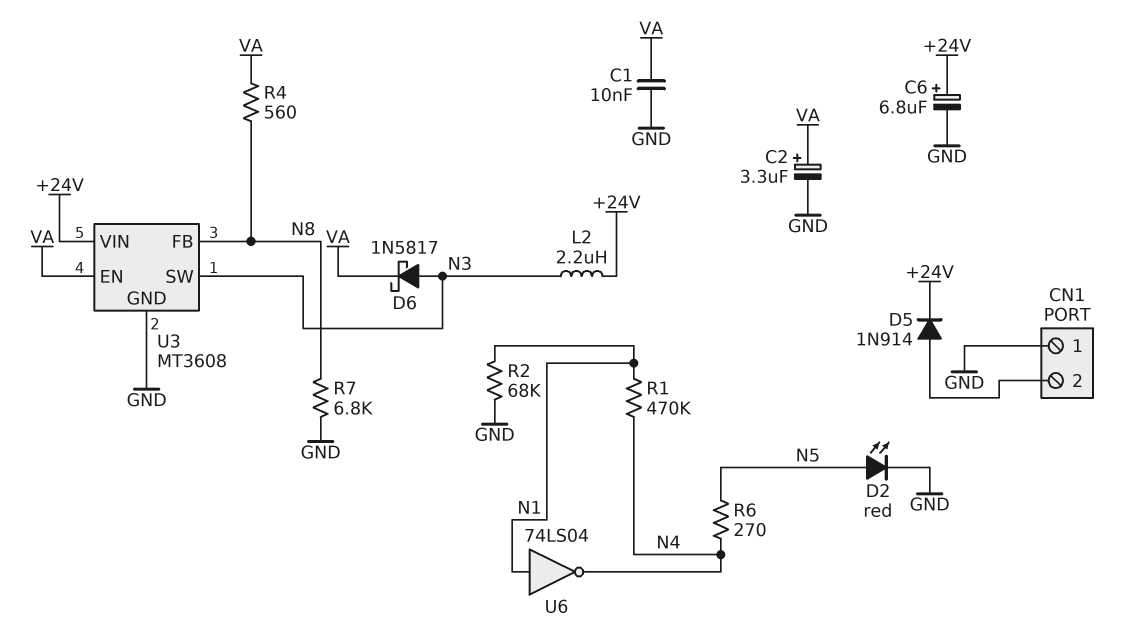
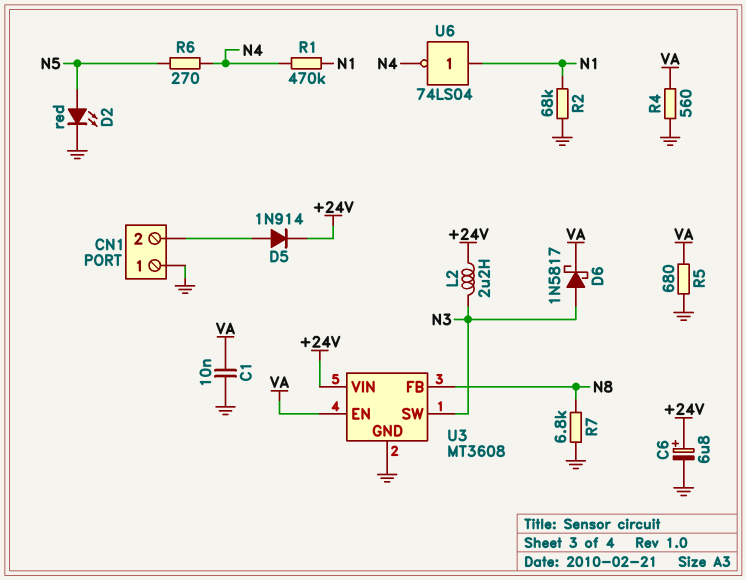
C2: 3.3uF (plus VA, minus GND) -> none
R4: 560 (N8, VA) -> 560 (GND, VA)
R5: none -> 680 (GND, VA)

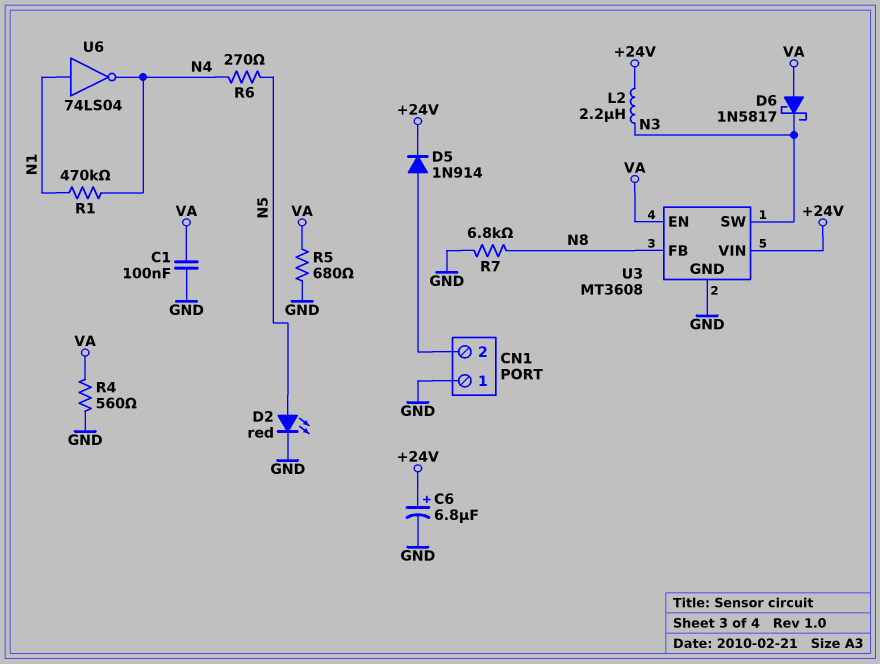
C1: 10nF (GND, VA) -> 100nF (GND, VA)
D6: schottky 1N5817 (A N3, K VA) -> schottky 1N5817 (A VA, K N3)
R2: 68k (GND, N1) -> none

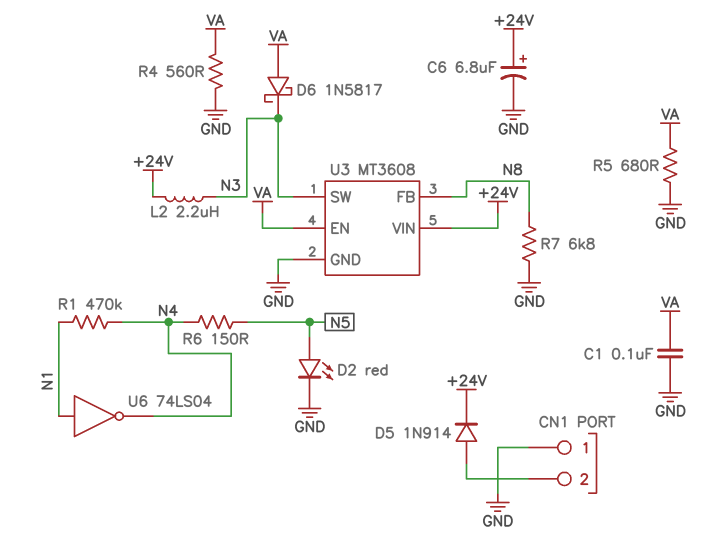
R6: 270 (N4, N5) -> 150 (N4, N5)

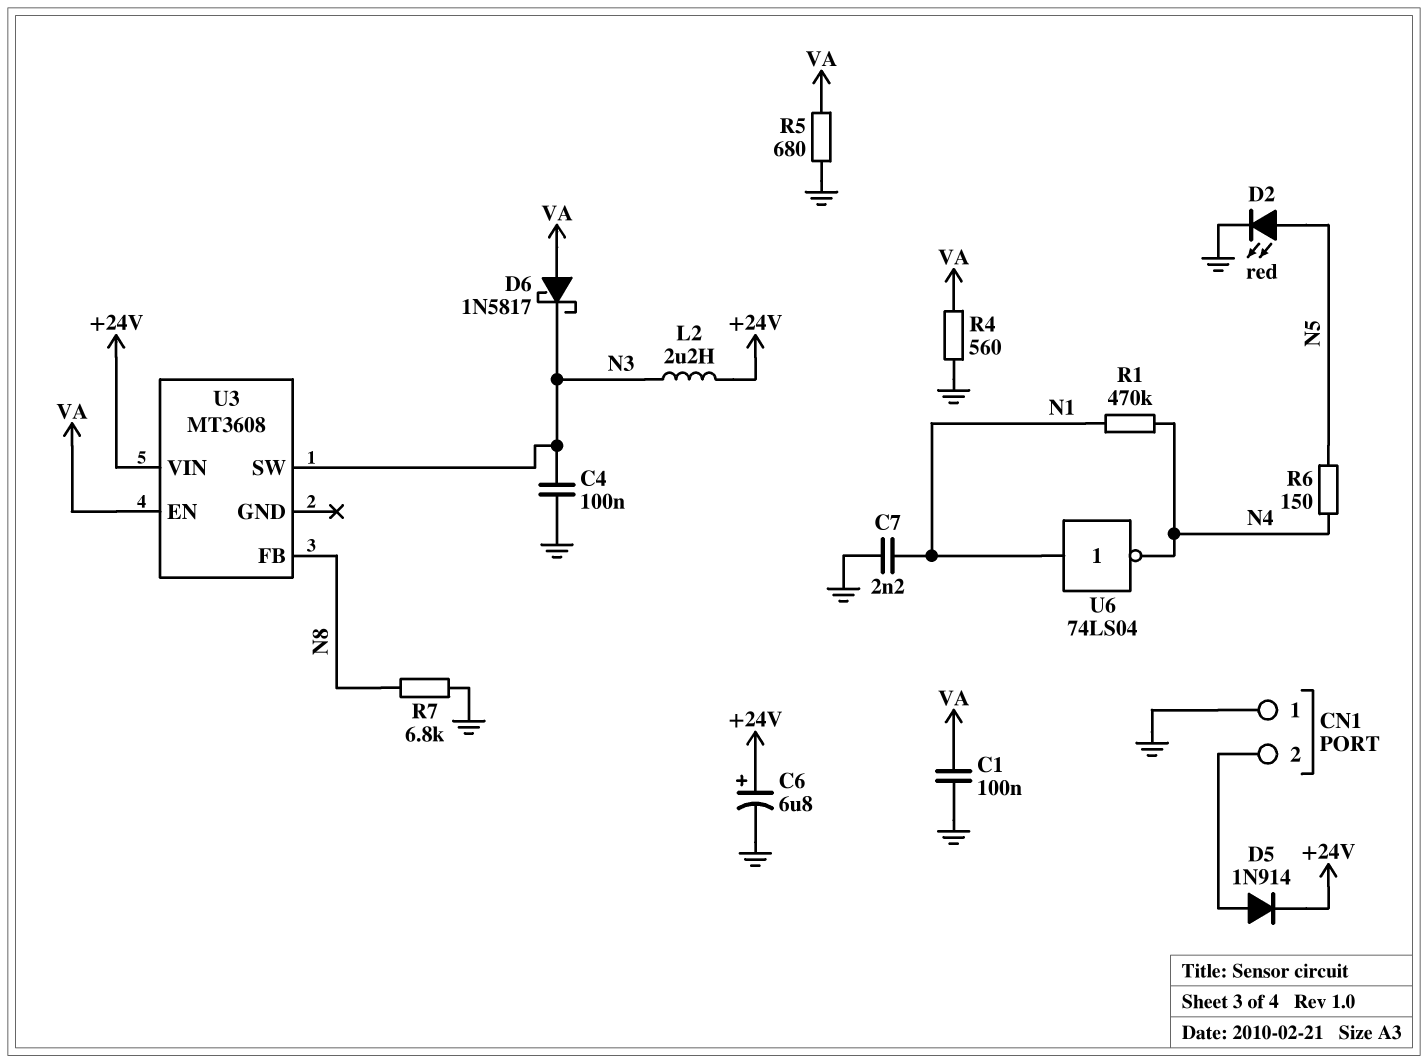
C4: none -> 100nF (GND, N3)
C7: none -> 2.2nF (GND, N1)
U3 pin GND: GND -> none

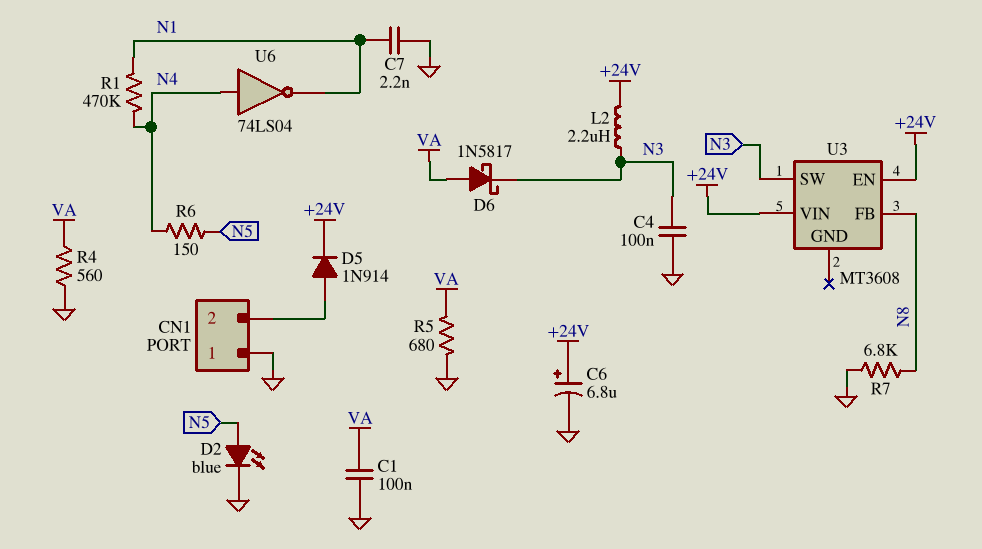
D2: LED red (A N5, K GND) -> LED blue (A N5, K GND)
U3 pin EN: VA -> +24V
U6: NOT 74LS04 (in N1, out N4) -> NOT 74LS04 (in N4, out N1)

